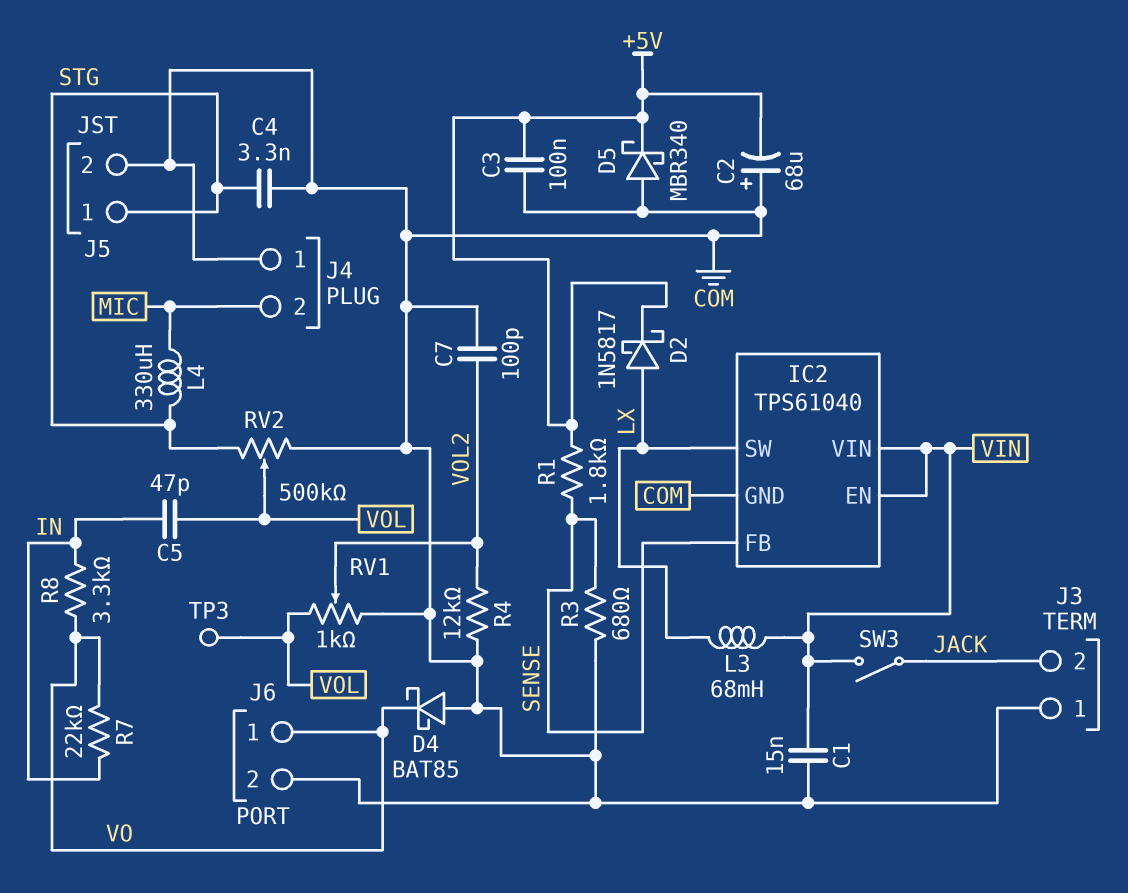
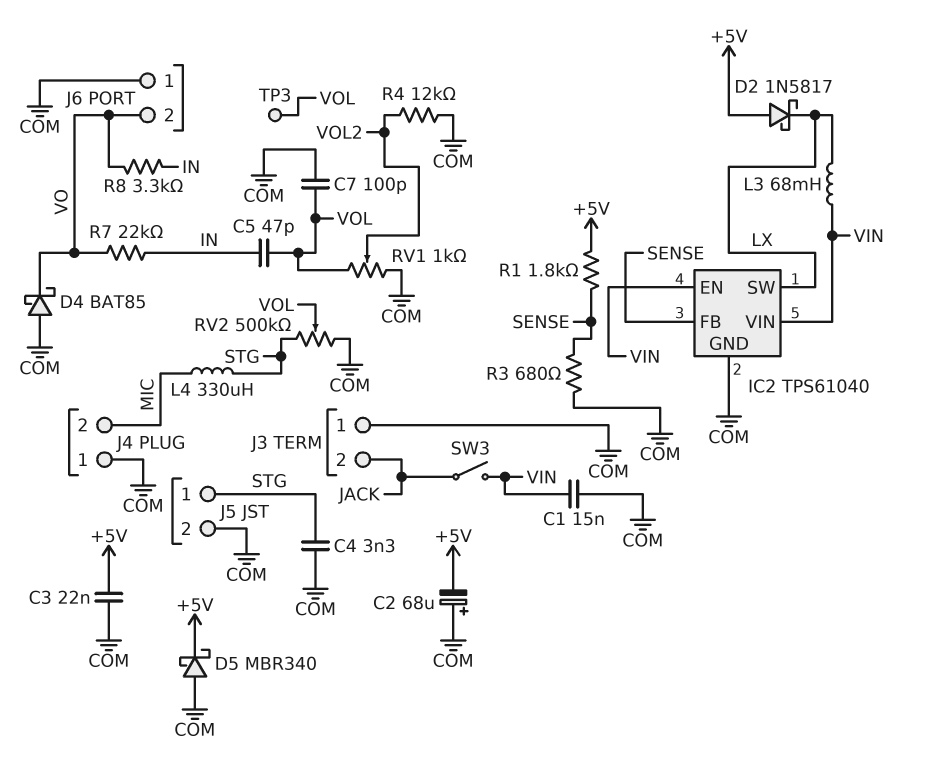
C3: 100nF (+5V, COM) -> 22nF (+5V, COM)
C7: 100pF (COM, VOL2) -> 100pF (COM, VOL)
D2: schottky 1N5817 (A LX, K +5V) -> schottky 1N5817 (A +5V, K LX)
J6 pin 1: VO -> COM
J6 pin 2: COM -> VO

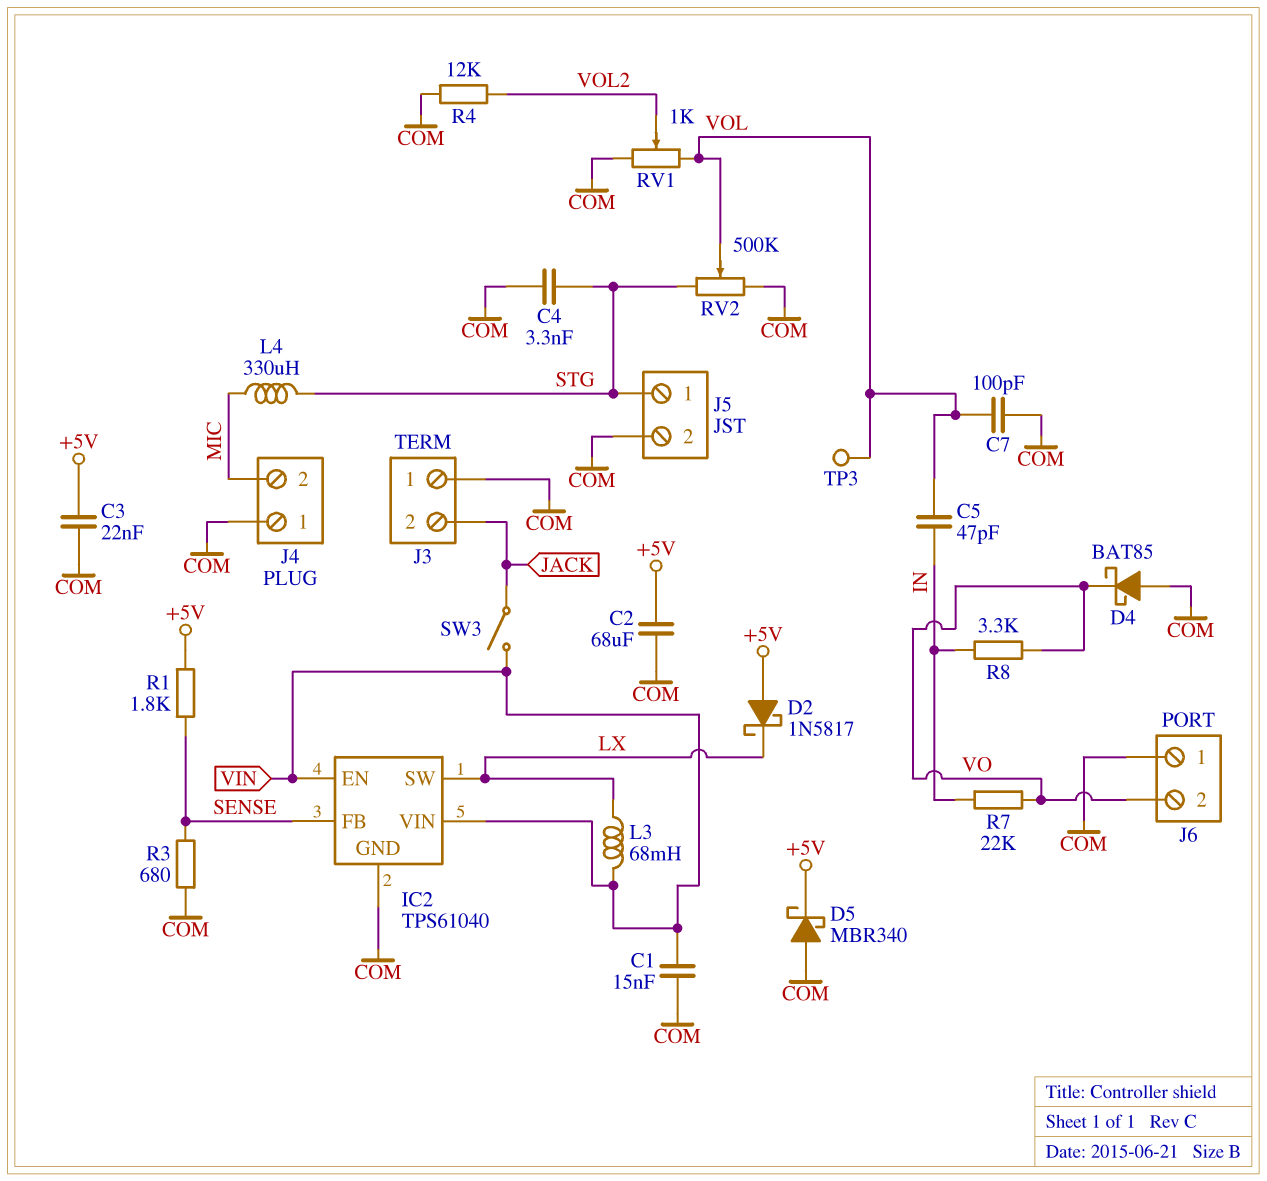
C2: 68uF (plus COM, minus +5V) -> 68uF (+5V, COM)

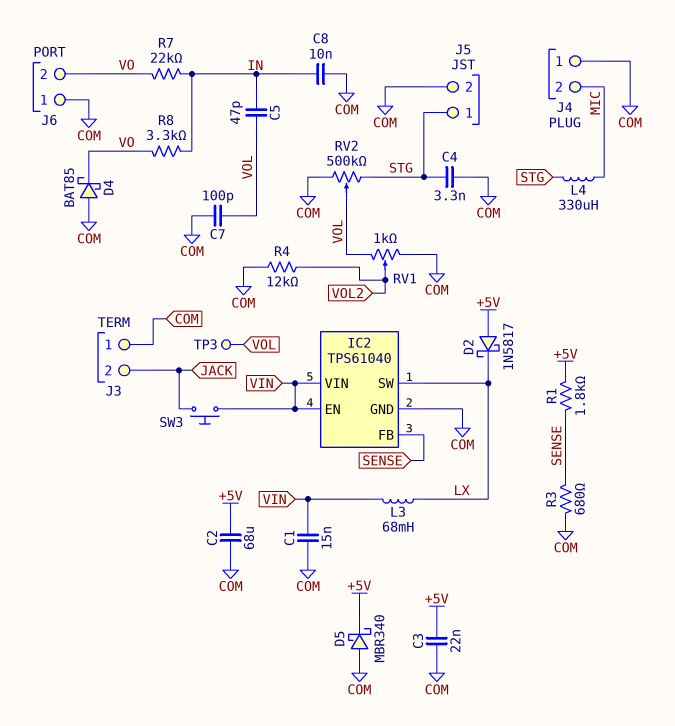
C8: none -> 10nF (COM, IN)
SW3: switch (JACK, VIN) -> button (JACK, VIN)

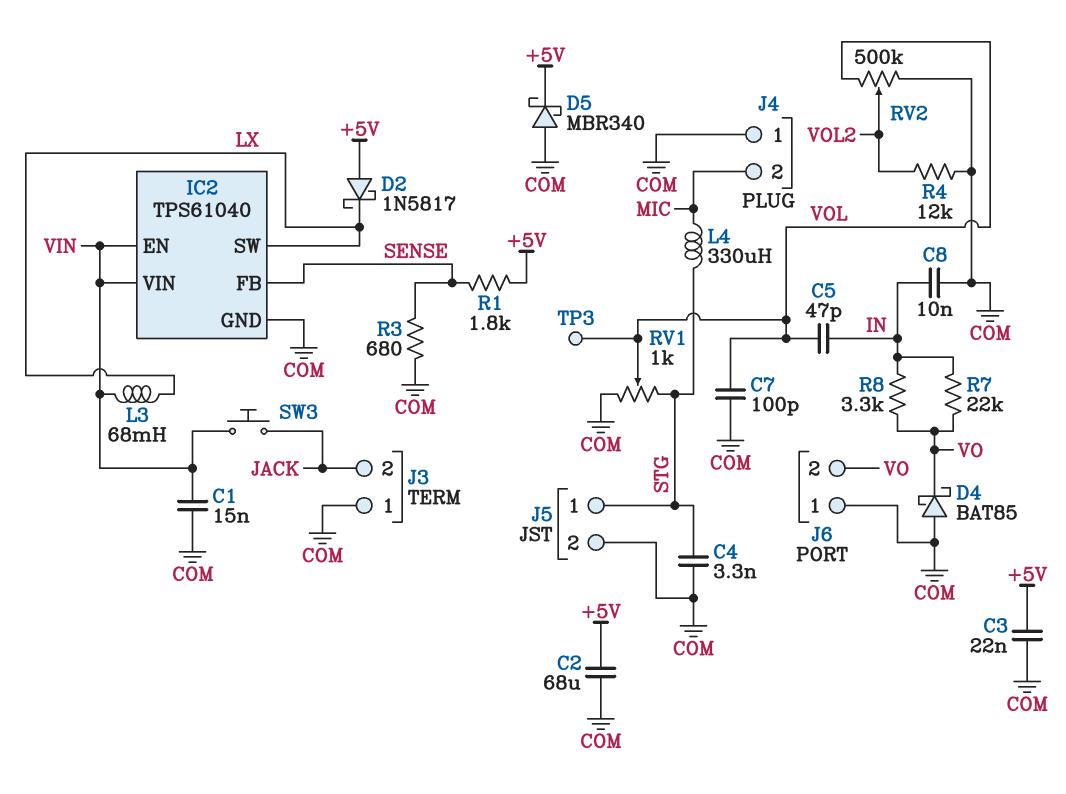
RV1: 1k (COM, VOL, wiper VOL2) -> 1k (COM, STG, wiper VOL)
RV2: 500k (COM, STG, wiper VOL) -> 500k (COM, VOL, wiper VOL2)

